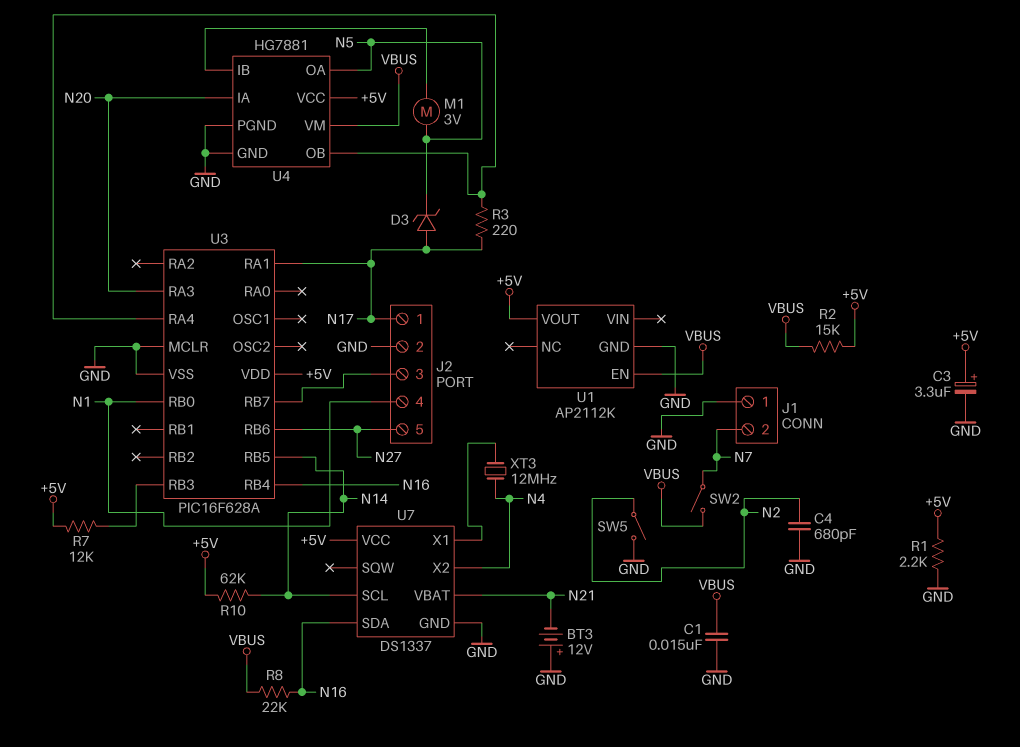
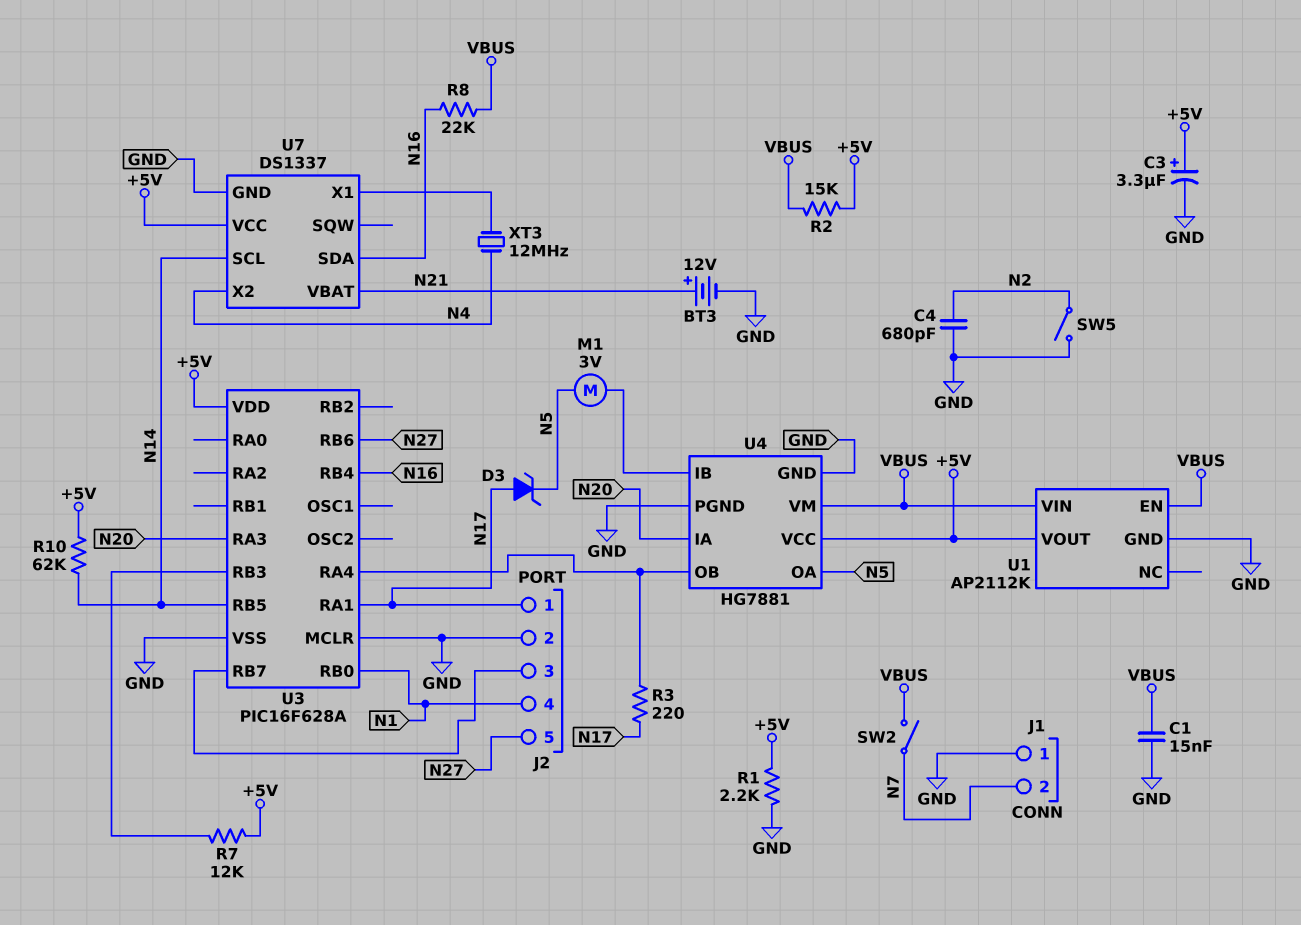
BT3: 12V (plus GND, minus N21) -> 12V (plus N21, minus GND)
U1 pin VIN: none -> VBUS

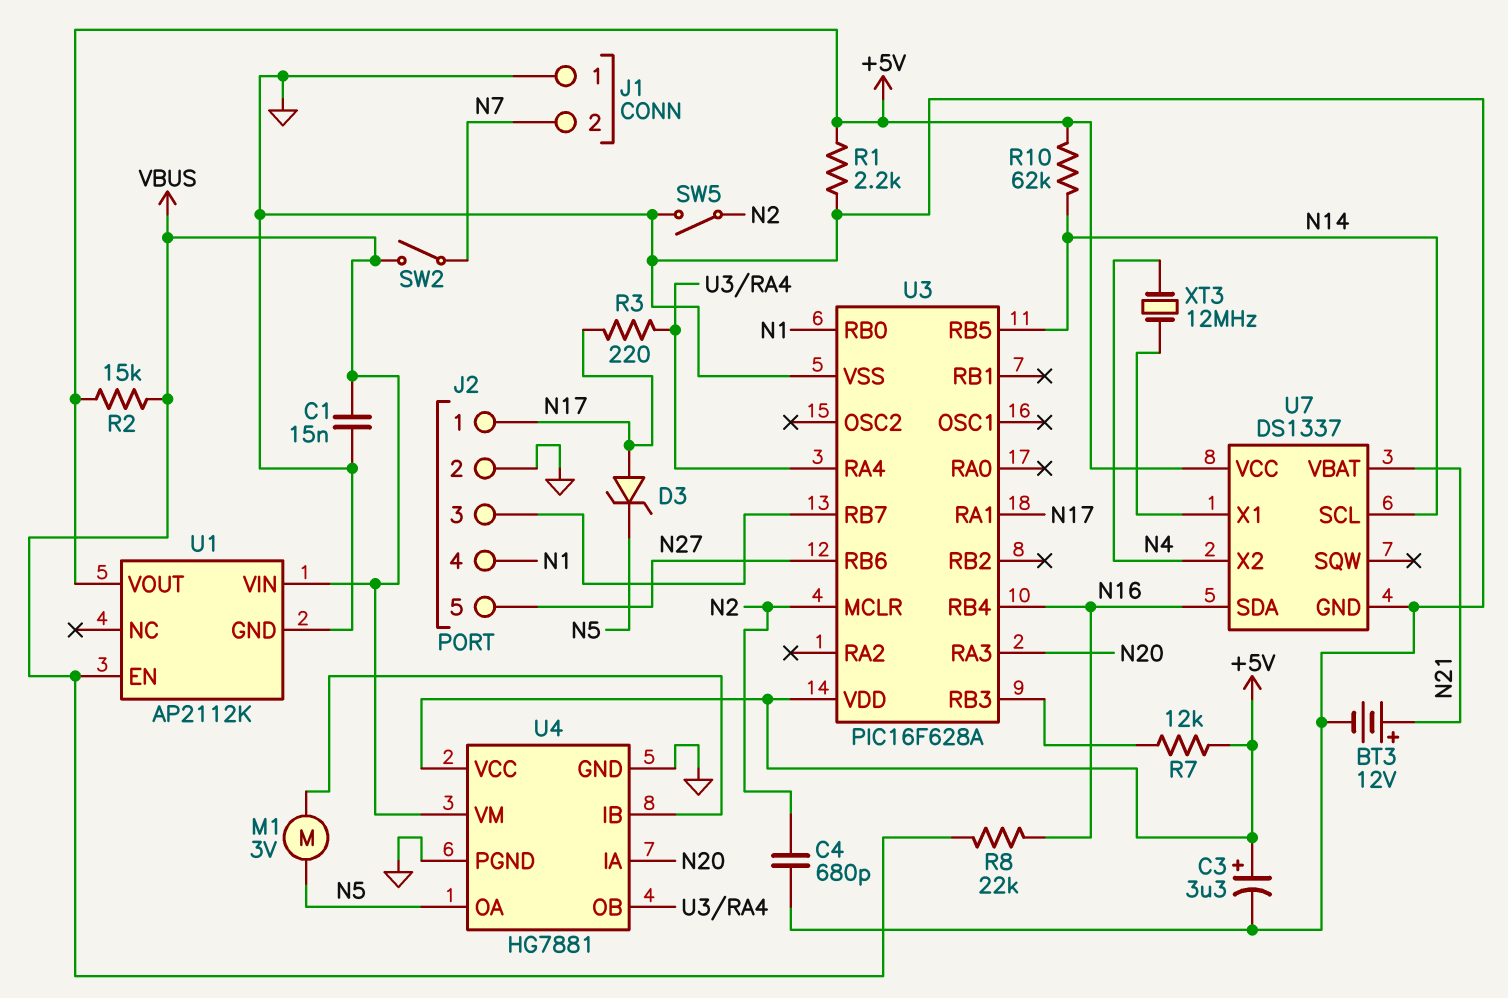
U3 pin MCLR: GND -> N2

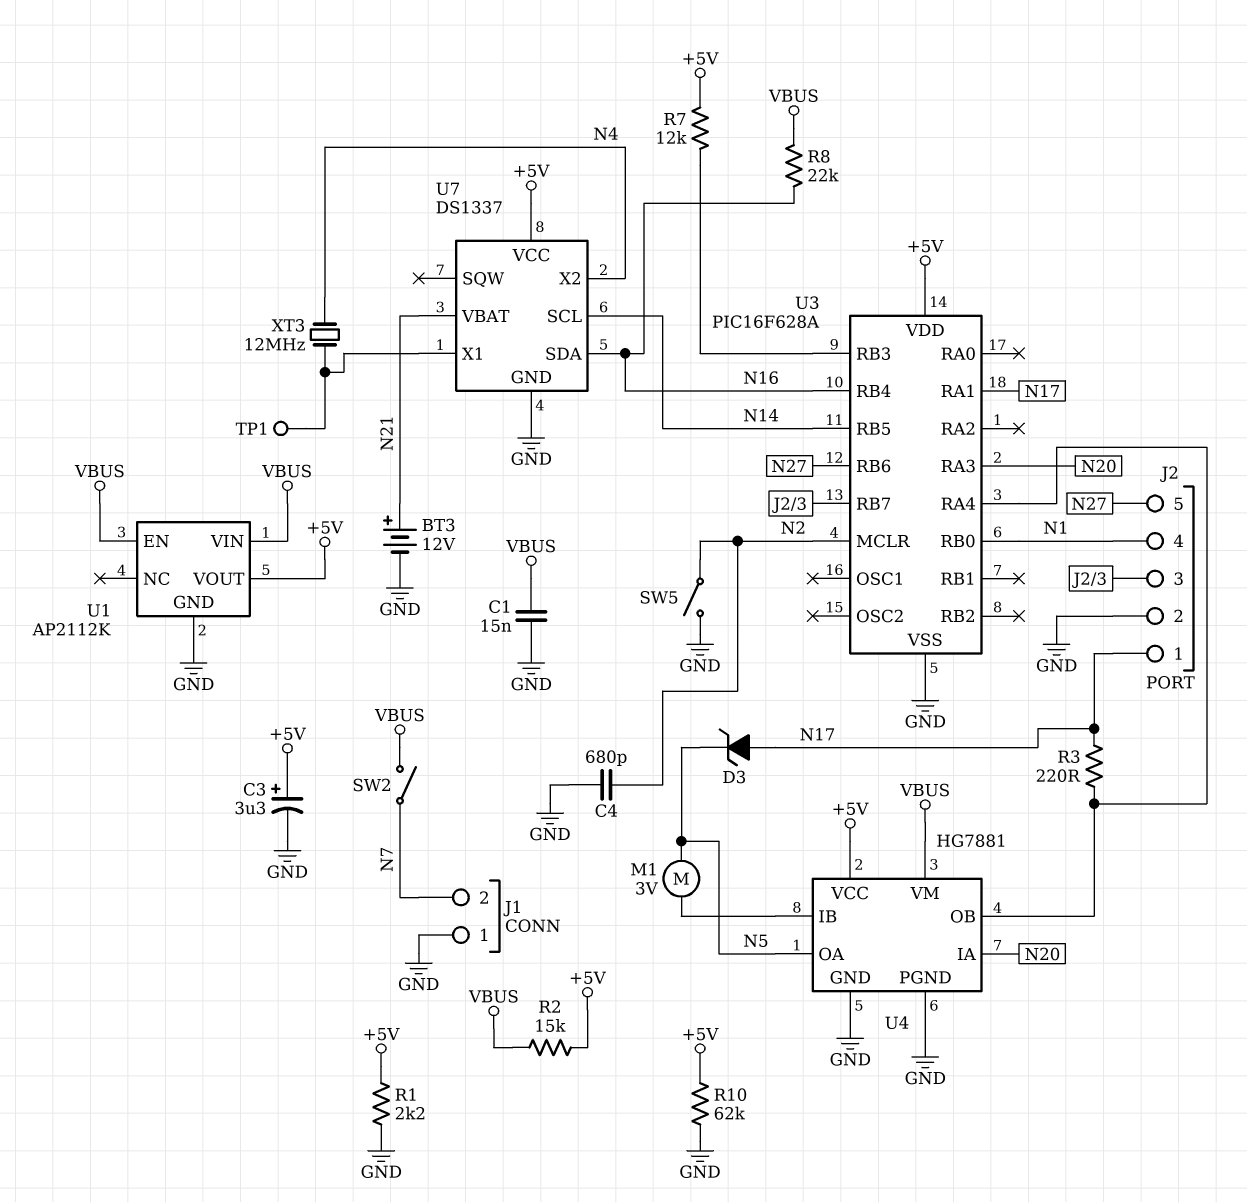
R10: 62k (+5V, N14) -> 62k (+5V, GND)
TP1: none -> test point (U7/X1)

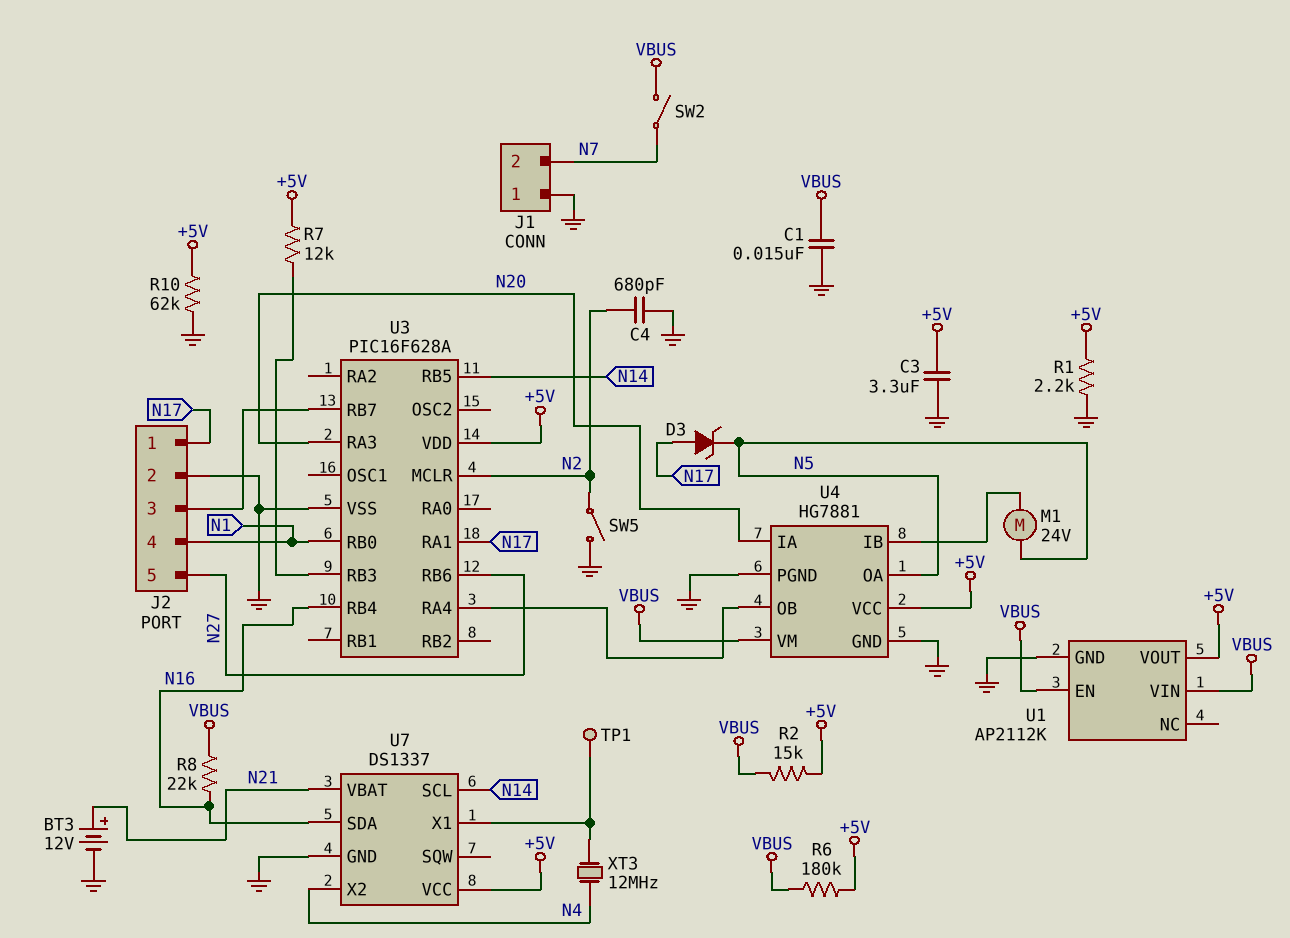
C3: 3.3uF (plus +5V, minus GND) -> 3.3uF (+5V, GND)
M1: motor 3V (N5, U4/IB) -> motor 24V (N5, U4/IB)
R3: 220 (N17, U3/RA4) -> none
R6: none -> 180k (+5V, VBUS)

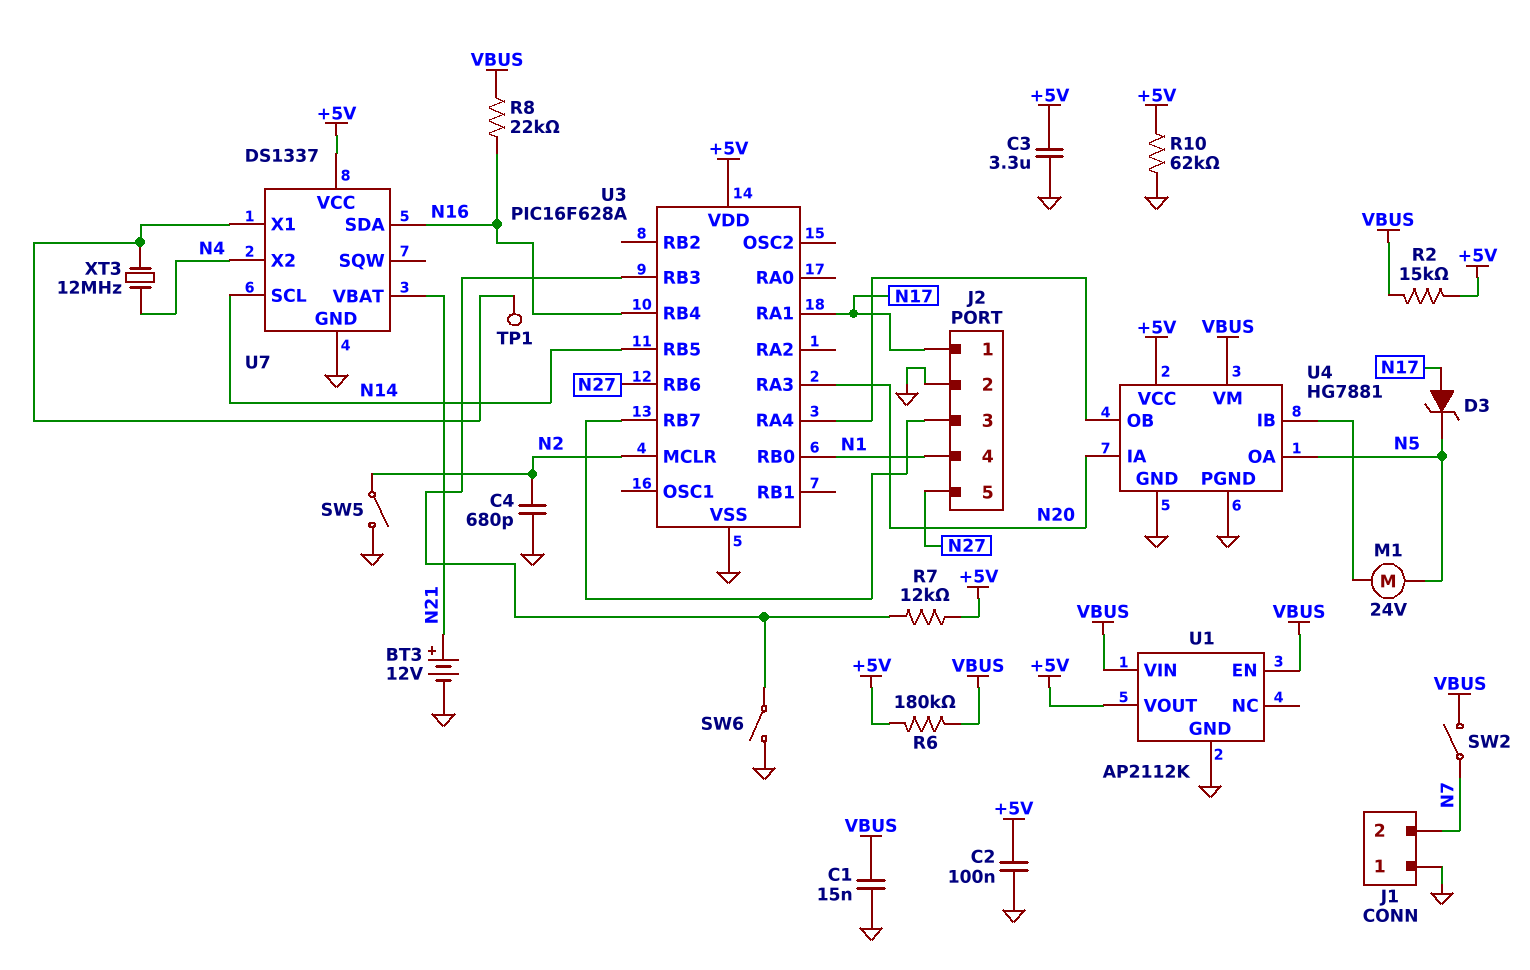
C2: none -> 100nF (+5V, GND)
R1: 2.2k (+5V, GND) -> none
SW6: none -> switch (GND, U3/RB3)

